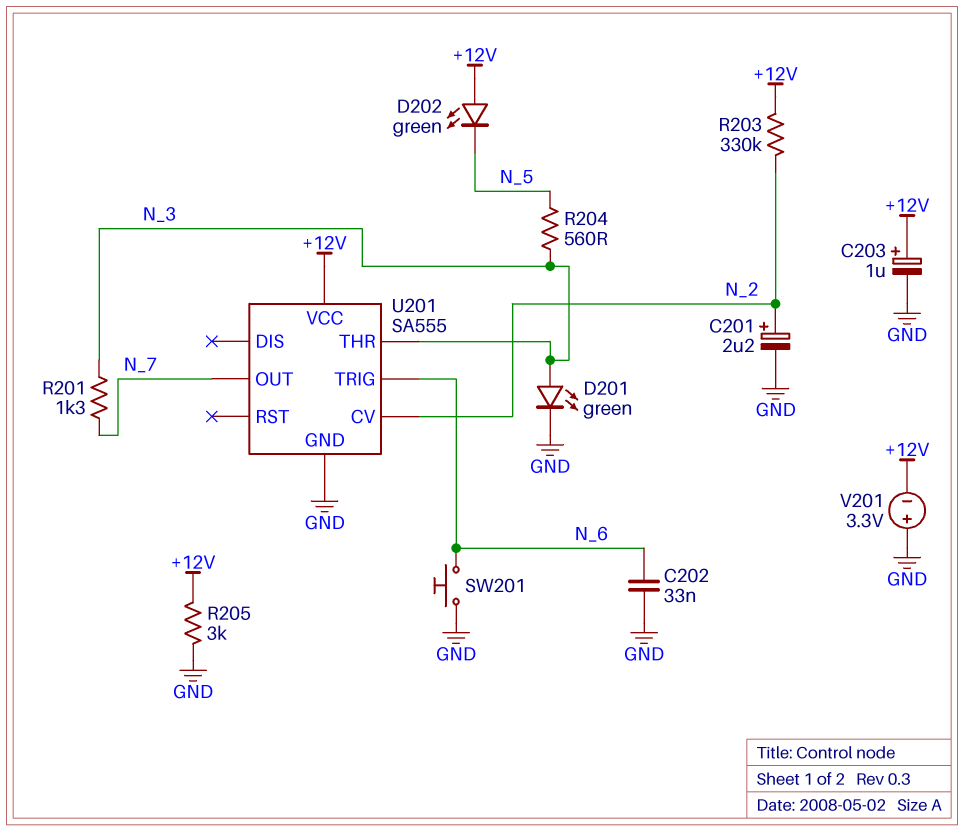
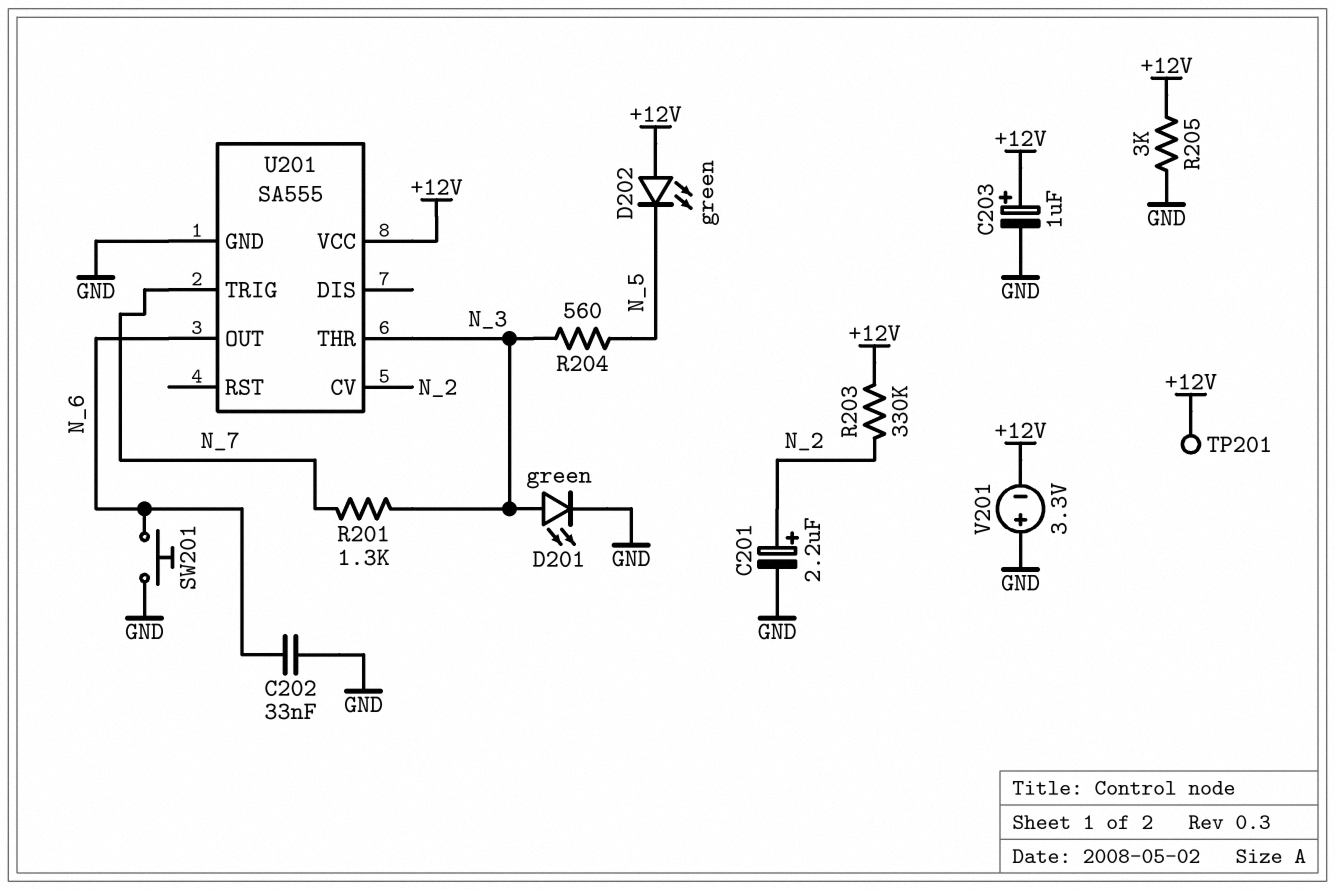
TP201: none -> test point (+12V)
U201 pin OUT: N_7 -> N_6
U201 pin TRIG: N_6 -> N_7

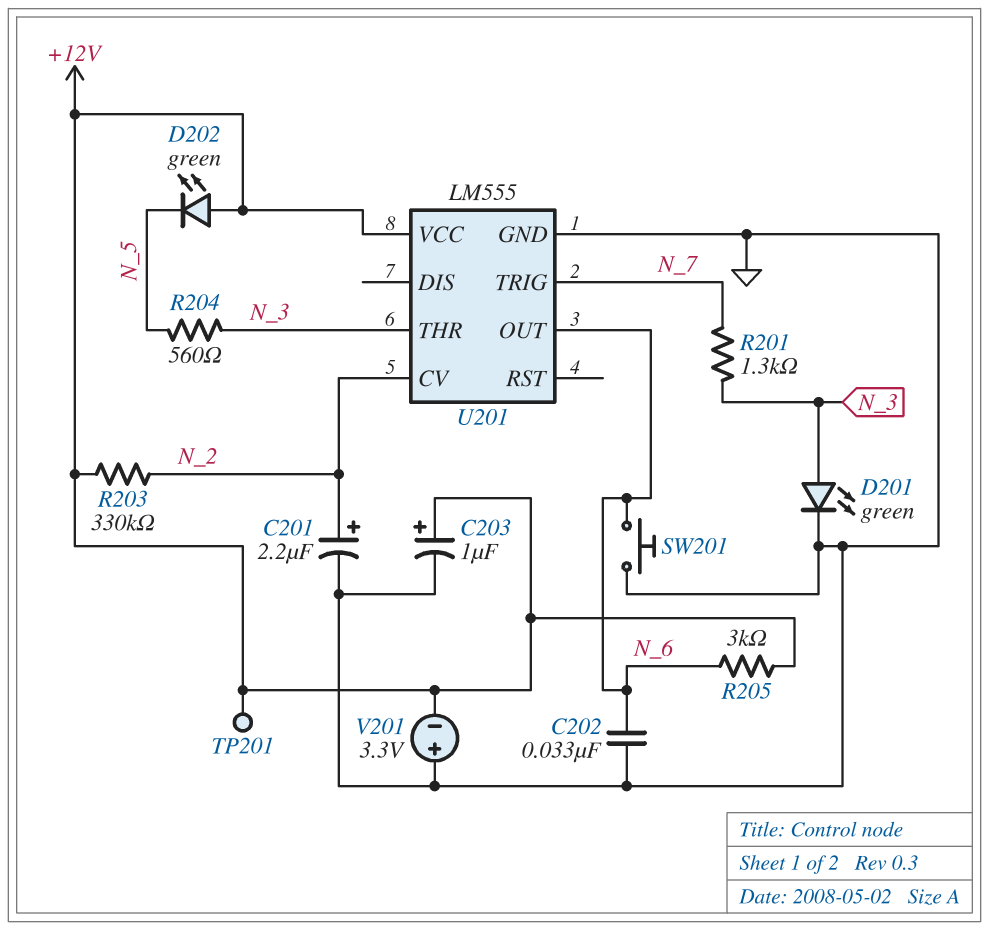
R205: 3k (+12V, GND) -> 3k (+12V, N_6)
U201: SA555 -> LM555

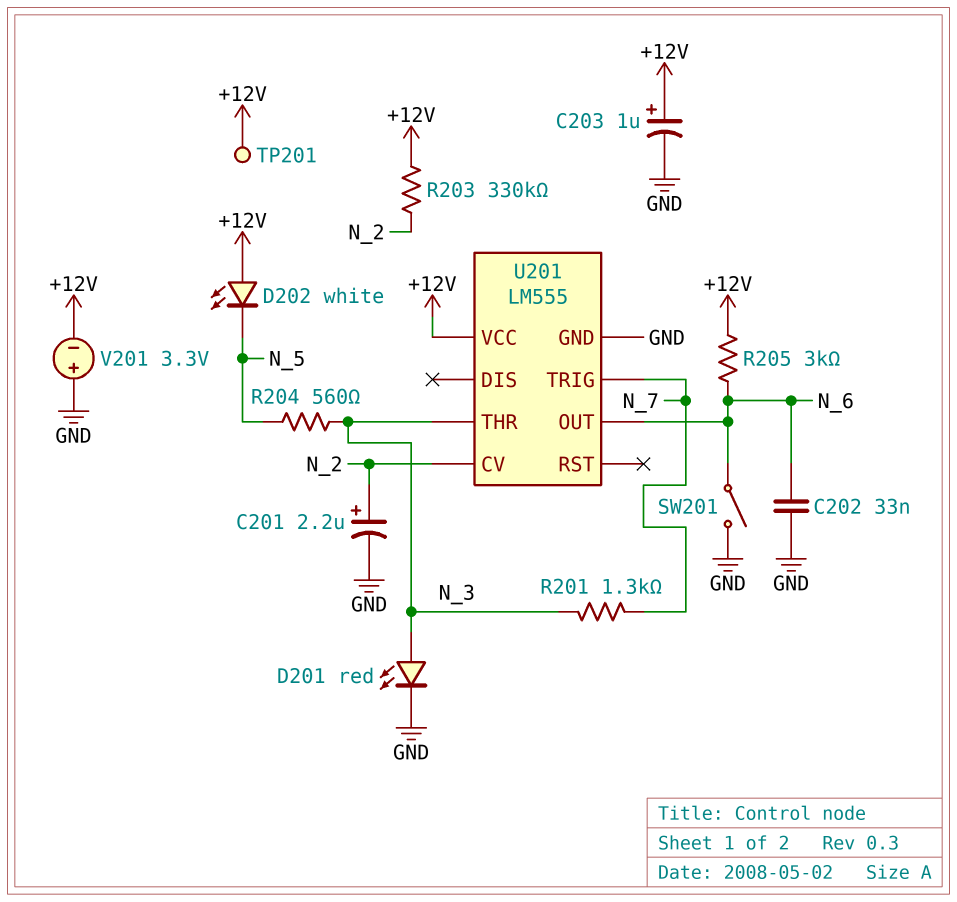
D201: LED green (A N_3, K GND) -> LED red (A N_3, K GND)
D202: LED green (A +12V, K N_5) -> LED white (A +12V, K N_5)
SW201: button (GND, N_6) -> switch (GND, N_6)

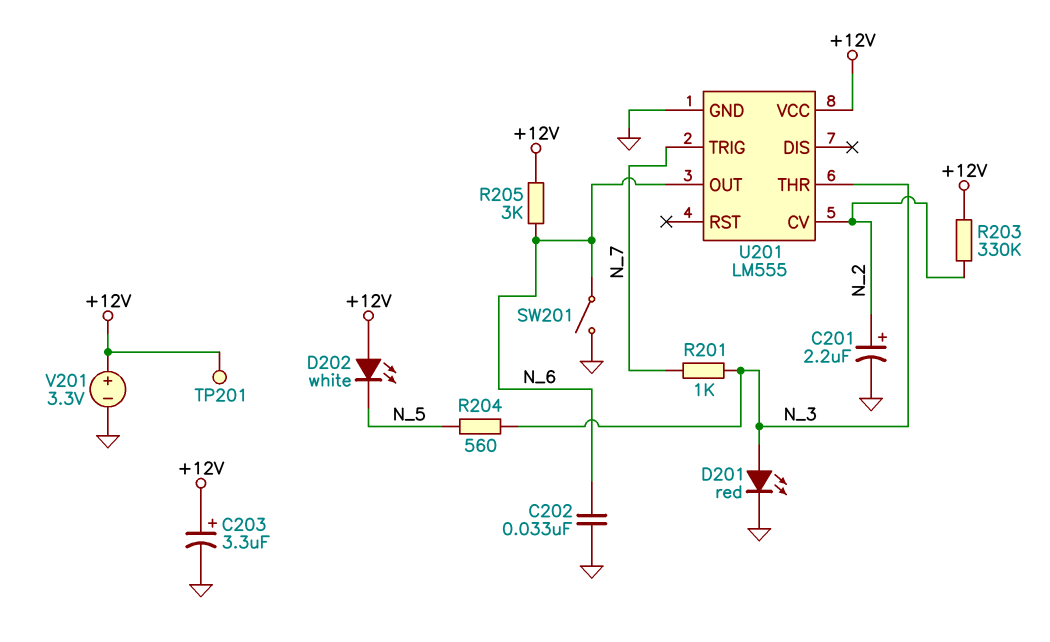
C203: 1uF (plus +12V, minus GND) -> 3.3uF (plus +12V, minus GND)
R201: 1.3k (N_3, N_7) -> 1k (N_3, N_7)
V201: 3.3V (plus GND, minus +12V) -> 3.3V (plus +12V, minus GND)

